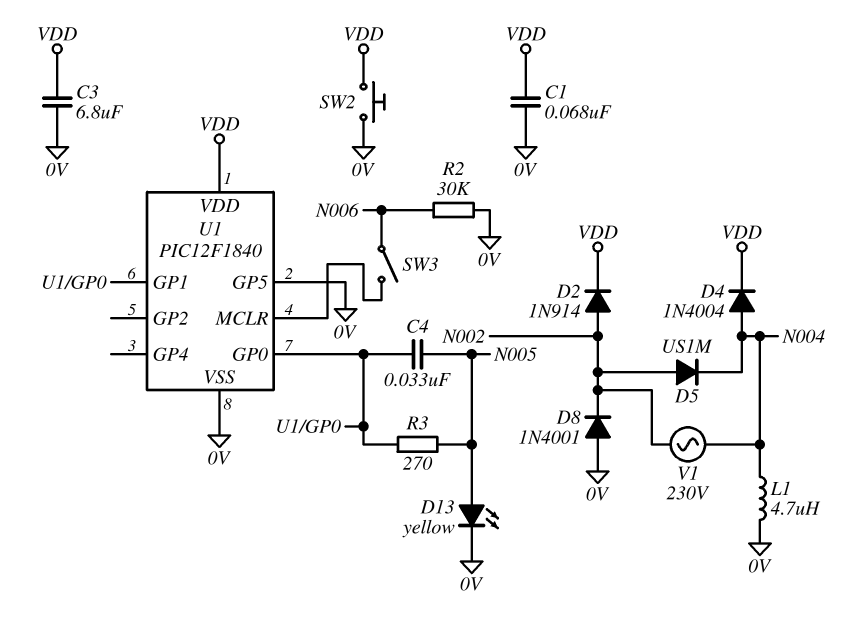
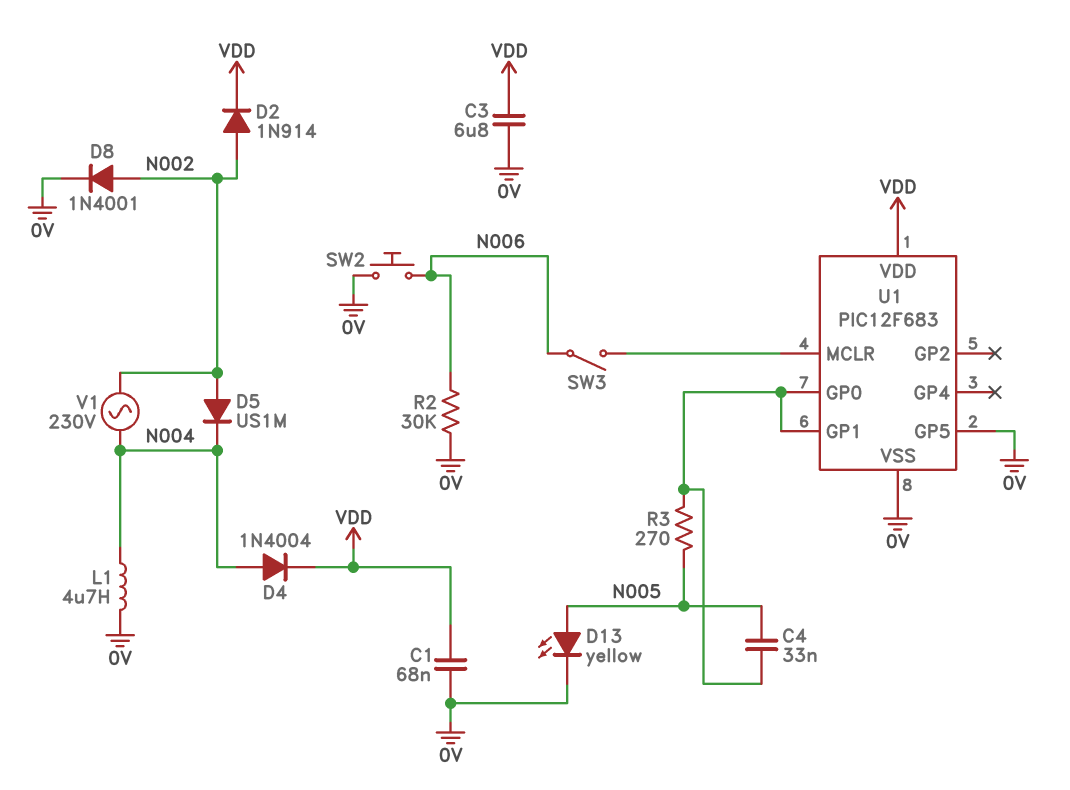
D8: diode 1N4001 (A 0V, K N002) -> diode 1N4001 (A N002, K 0V)
SW2: button (0V, VDD) -> button (0V, N006)
U1: PIC12F1840 -> PIC12F683

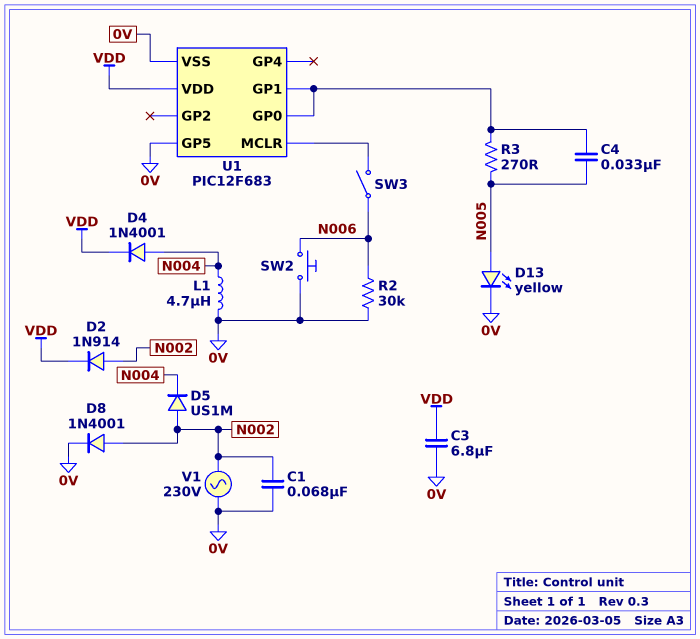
C1: 68nF (0V, VDD) -> 68nF (0V, N002)
D4: diode 1N4004 (A N004, K VDD) -> diode 1N4001 (A N004, K VDD)
V1: AC 230V (N002, N004) -> AC 230V (0V, N002)

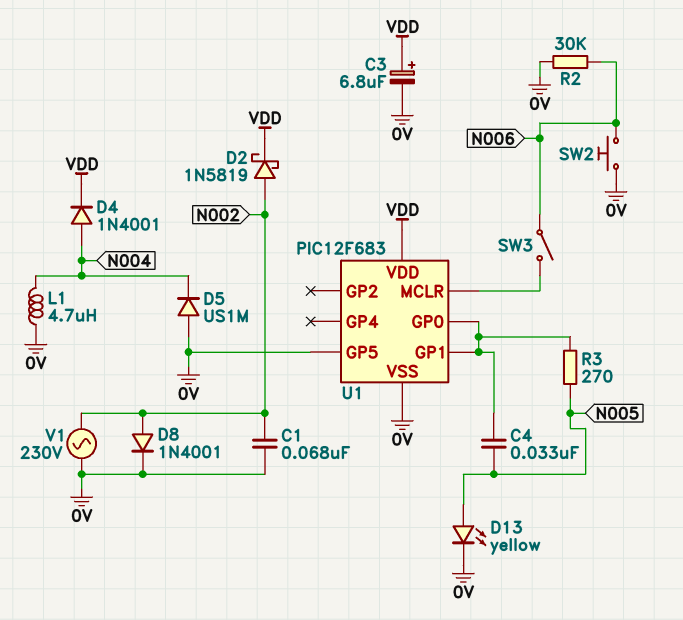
C3: 6.8uF (0V, VDD) -> 6.8uF (plus VDD, minus 0V)
D2: diode 1N914 (A N002, K VDD) -> schottky 1N5819 (A N002, K VDD)
D5: diode US1M (A N002, K N004) -> diode US1M (A 0V, K N004)

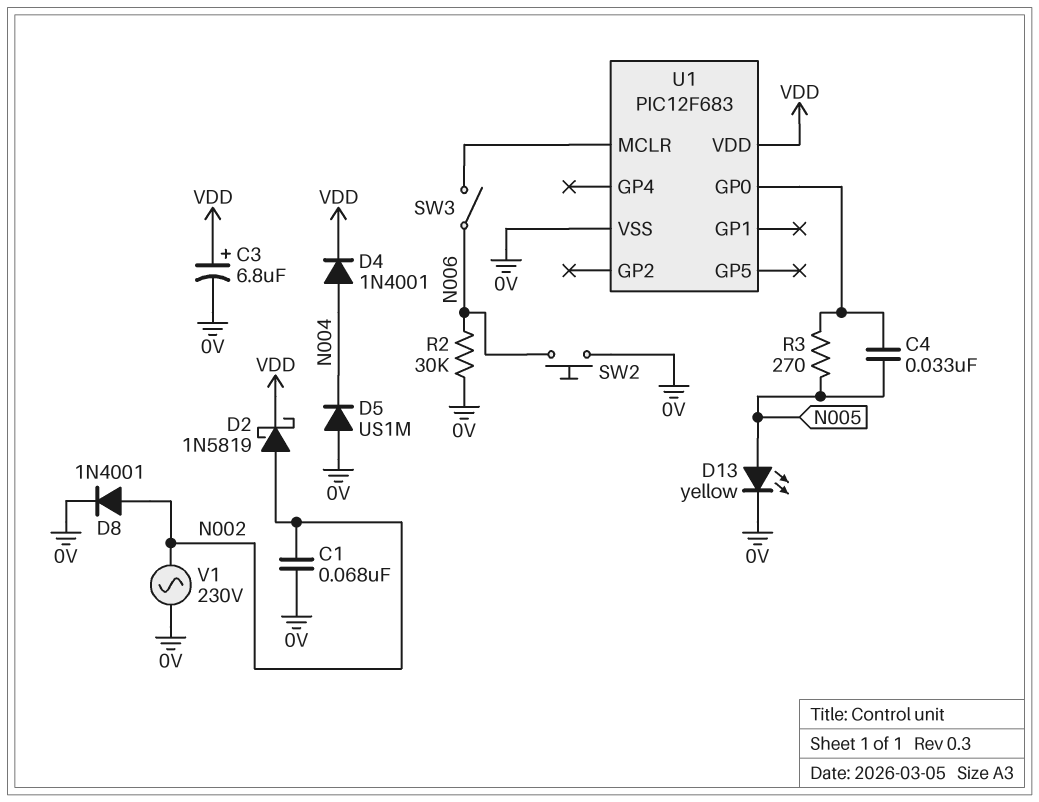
L1: 4.7uH (0V, N004) -> none
U1 pin GP1: U1/GP0 -> none
U1 pin GP5: 0V -> none

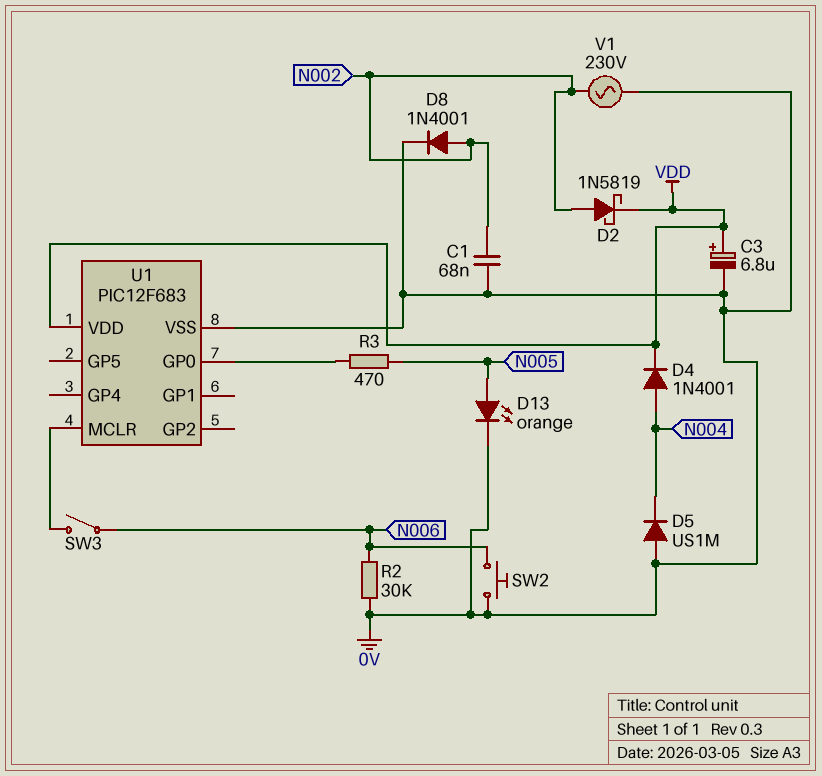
C4: 33nF (N005, U1/GP0) -> none
D13: LED yellow (A N005, K 0V) -> LED orange (A N005, K 0V)
R3: 270 (N005, U1/GP0) -> 470 (N005, U1/GP0)

